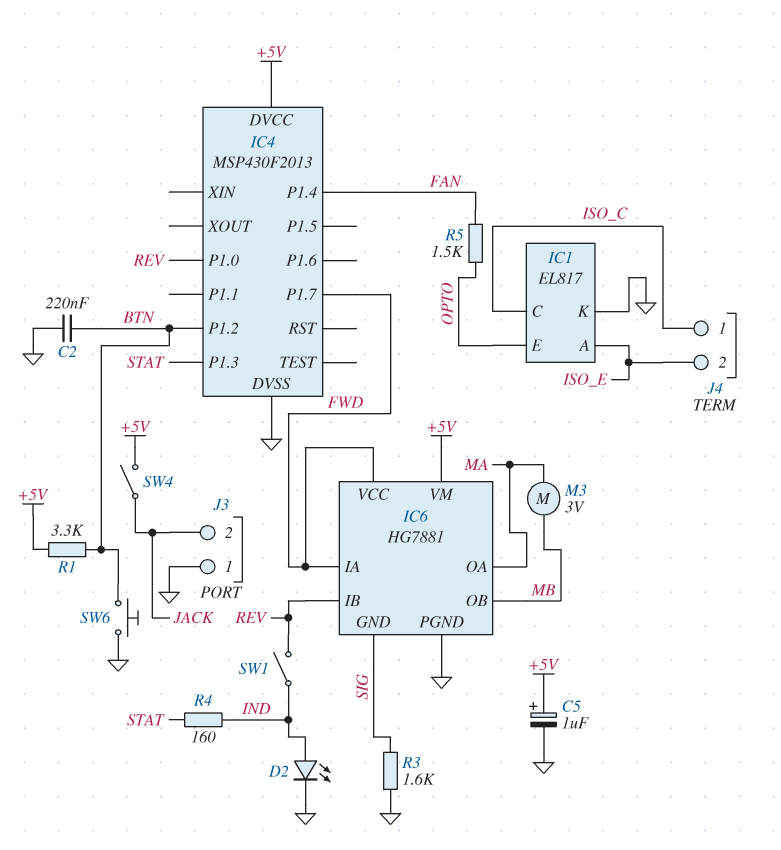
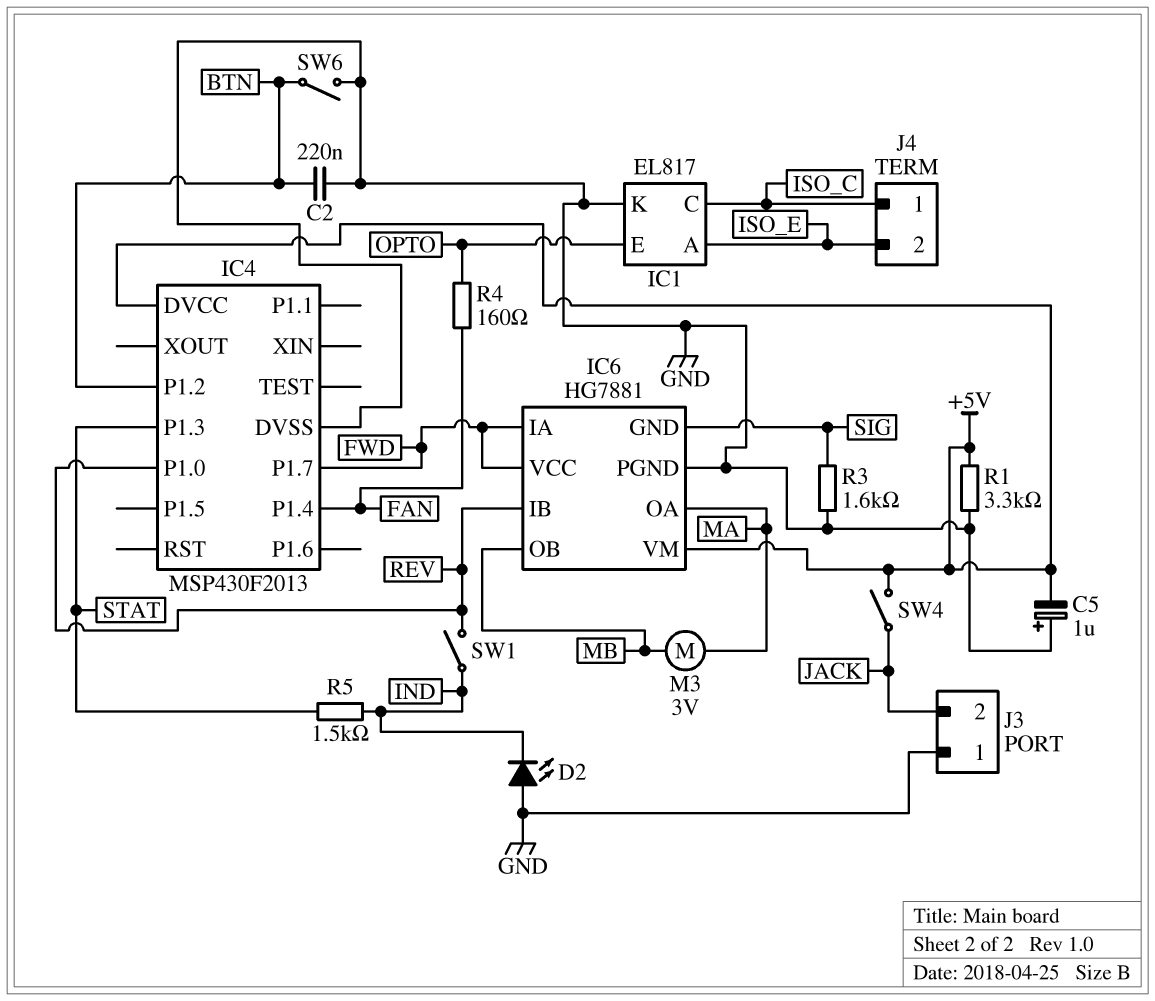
C5: 1uF (plus +5V, minus GND) -> 1uF (plus GND, minus +5V)
D2: LED (A IND, K GND) -> LED (A GND, K IND)
R1: 3.3k (+5V, BTN) -> 3.3k (+5V, GND)
R4: 160 (IND, STAT) -> 160 (FAN, OPTO)
R5: 1.5k (FAN, OPTO) -> 1.5k (IND, STAT)
SW6: button (BTN, GND) -> switch (BTN, GND)

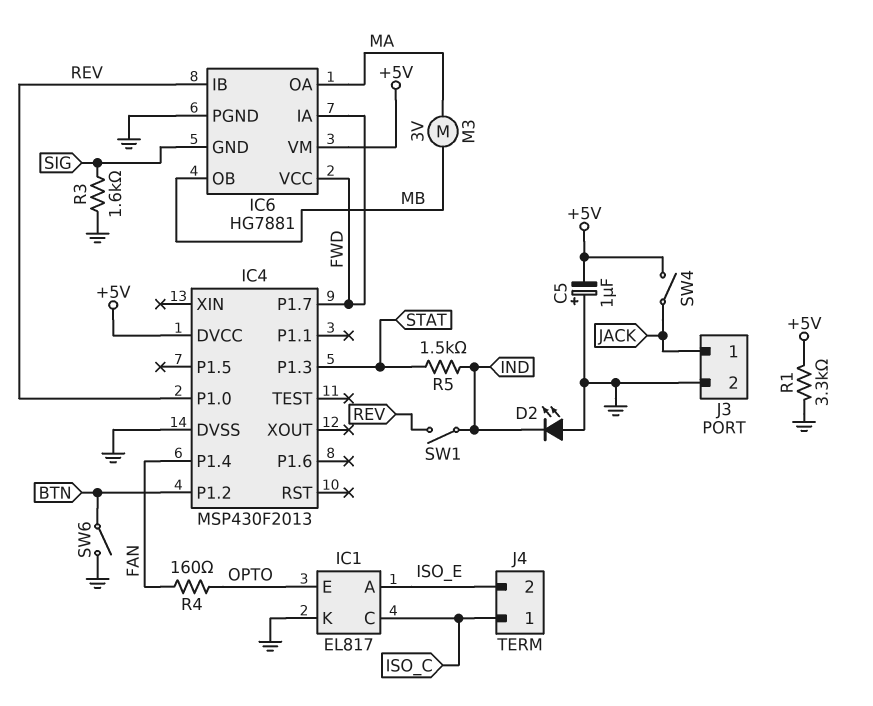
C2: 220nF (BTN, GND) -> none
J3 pin 1: GND -> JACK
J3 pin 2: JACK -> GND

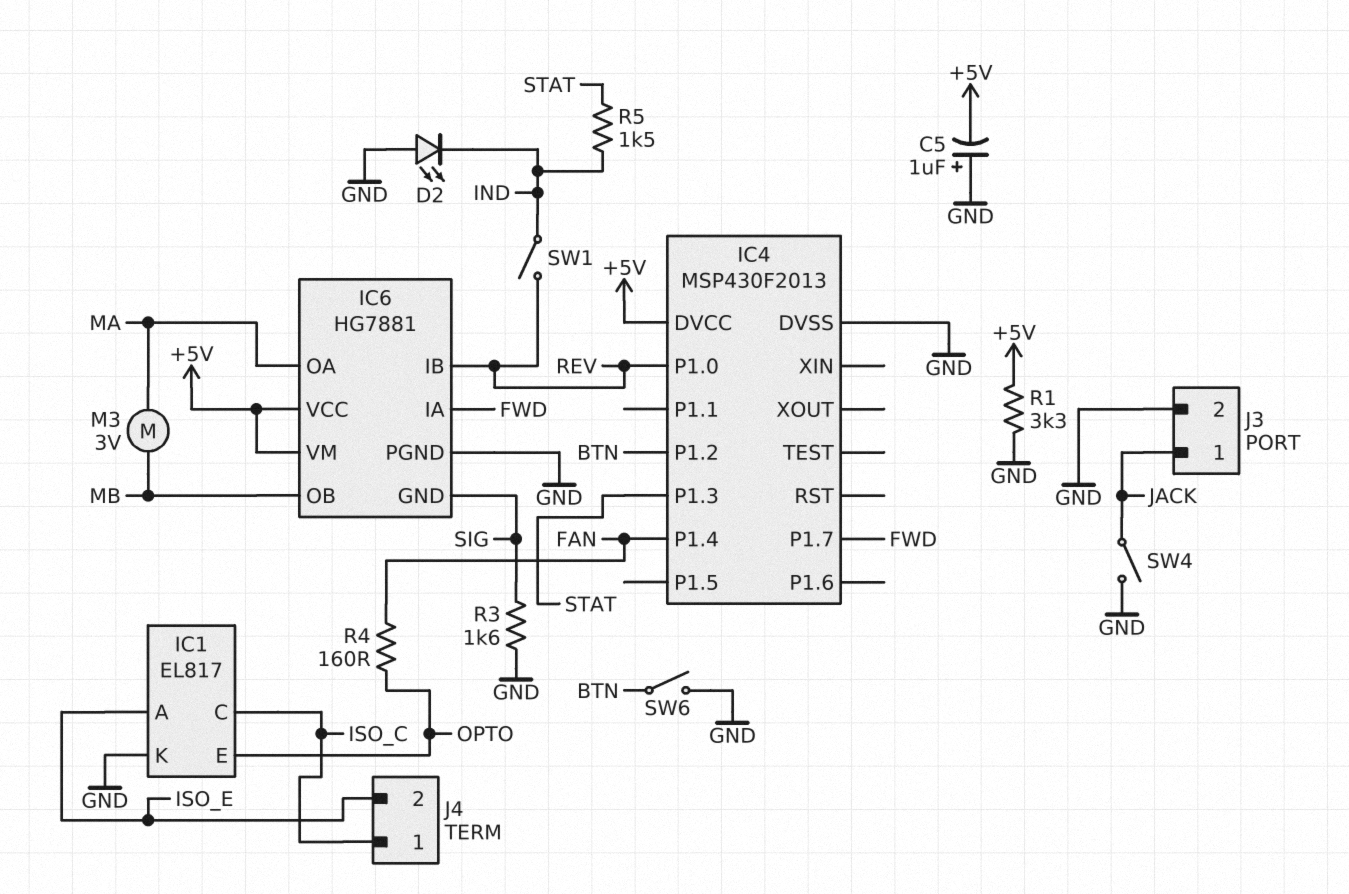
IC6 pin VCC: FWD -> +5V
SW4: switch (+5V, JACK) -> switch (GND, JACK)

